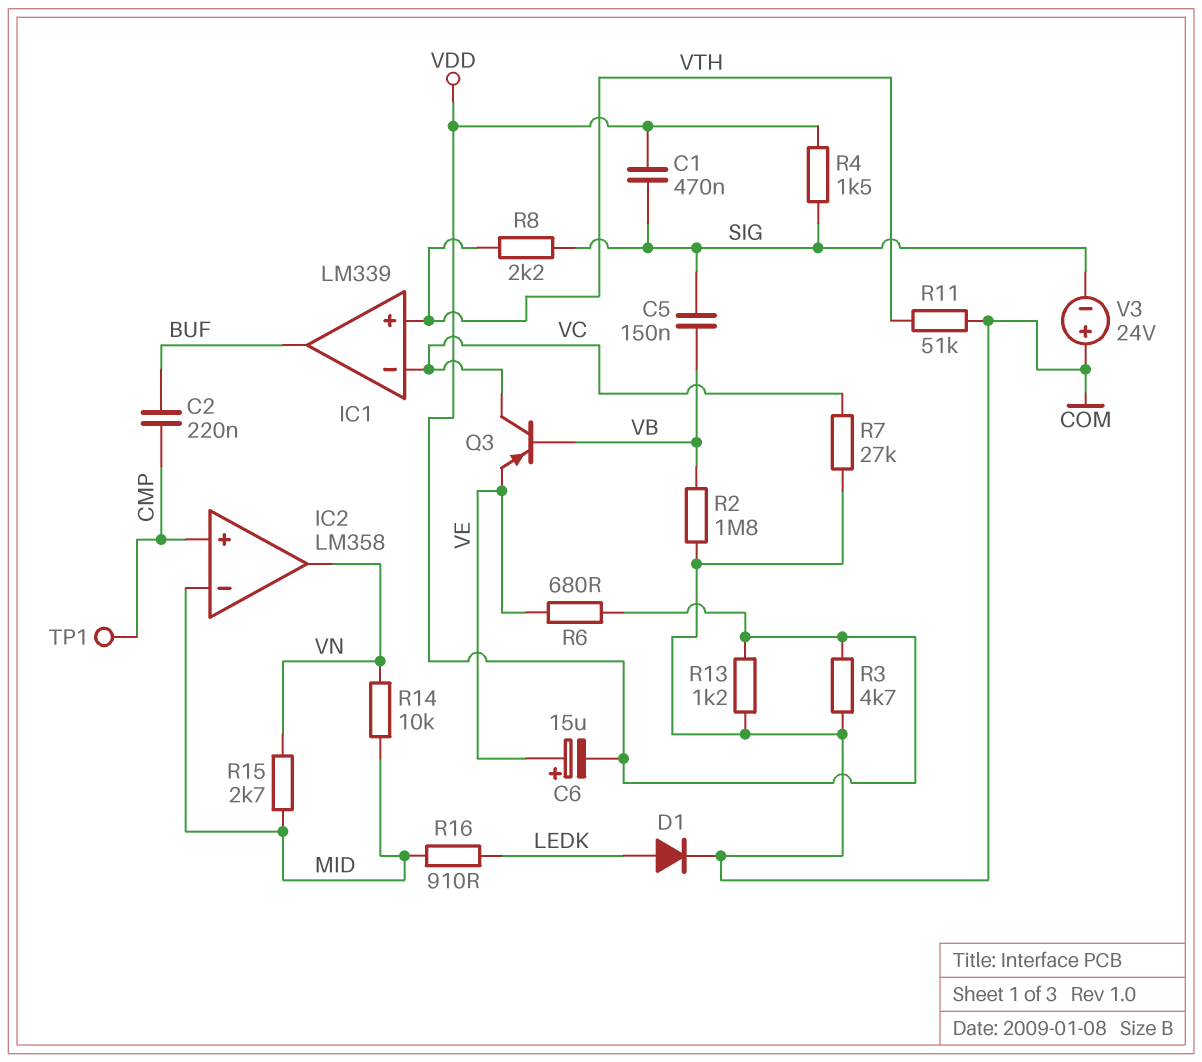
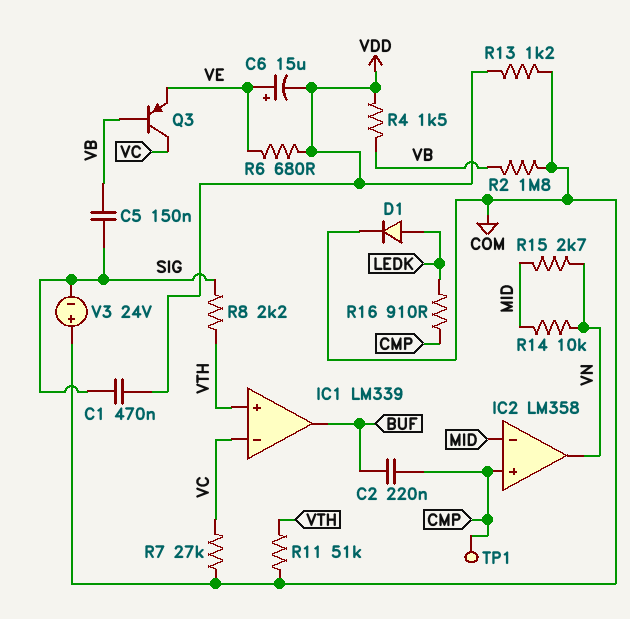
R3: 4.7k (COM, VDD) -> none
R4: 1.5k (SIG, VDD) -> 1.5k (VB, VDD)
R16: 910 (LEDK, MID) -> 910 (CMP, LEDK)

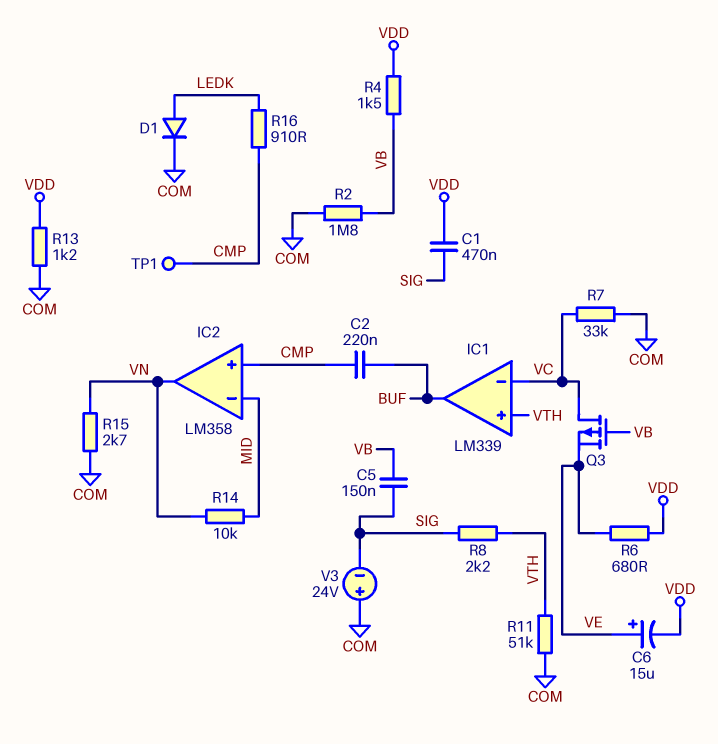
Q3: PNP (B VB, C VC, E VE) -> PMOS (G VB, D VC, S VE)
R7: 27k (COM, VC) -> 33k (COM, VC)
R15: 2.7k (MID, VN) -> 2.7k (COM, VN)

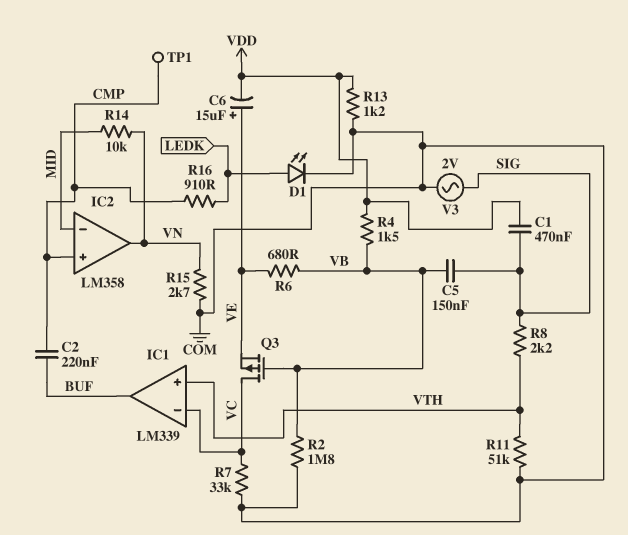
D1: diode (A LEDK, K COM) -> LED (A LEDK, K COM)
R6: 680 (VDD, VE) -> 680 (VB, VE)
V3: 24V (plus COM, minus SIG) -> AC 2V (COM, SIG)

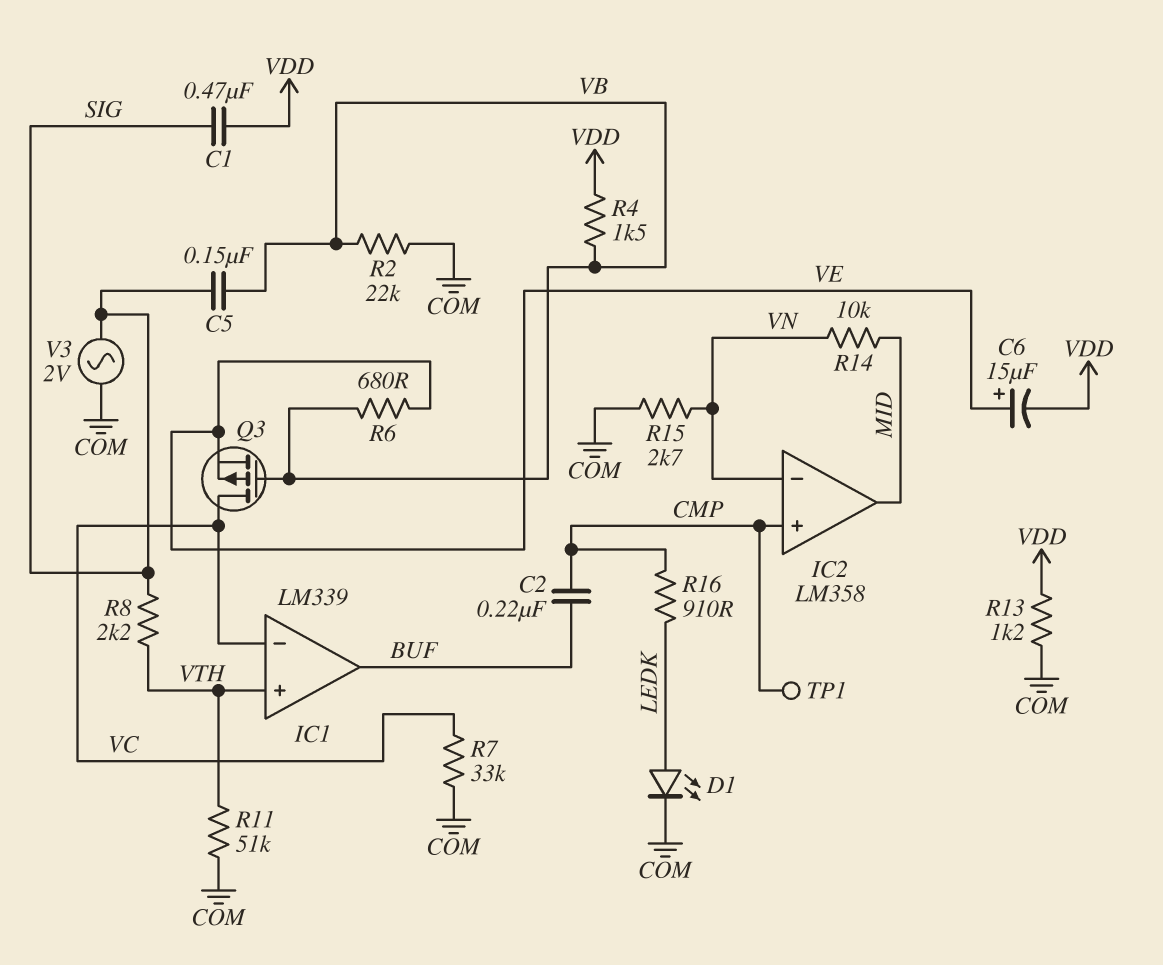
IC2 pin in-: MID -> VN
IC2 pin out: VN -> MID
R2: 1.8M (COM, VB) -> 22k (COM, VB)

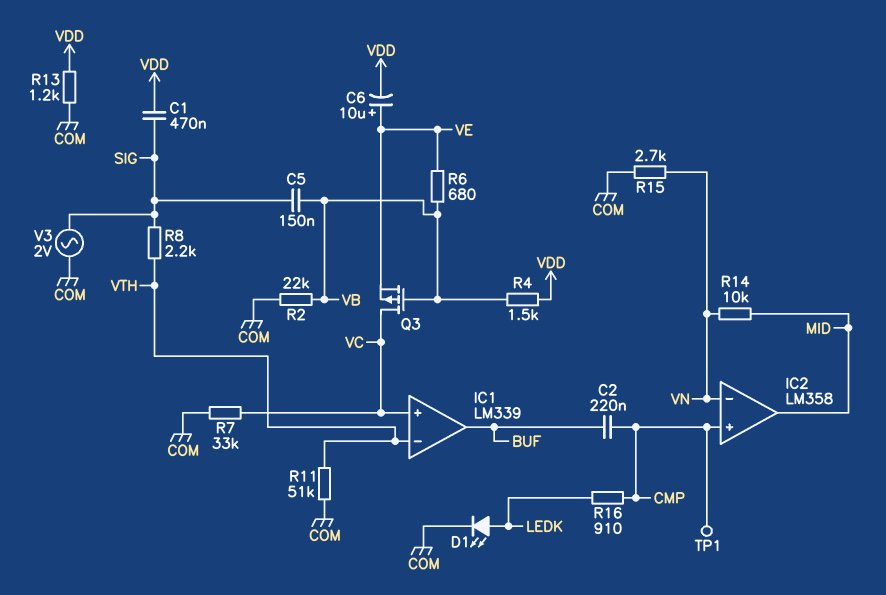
C6: 15uF (plus VE, minus VDD) -> 10uF (plus VE, minus VDD)
IC1 pin in+: VTH -> VC
IC1 pin in-: VC -> VTH

